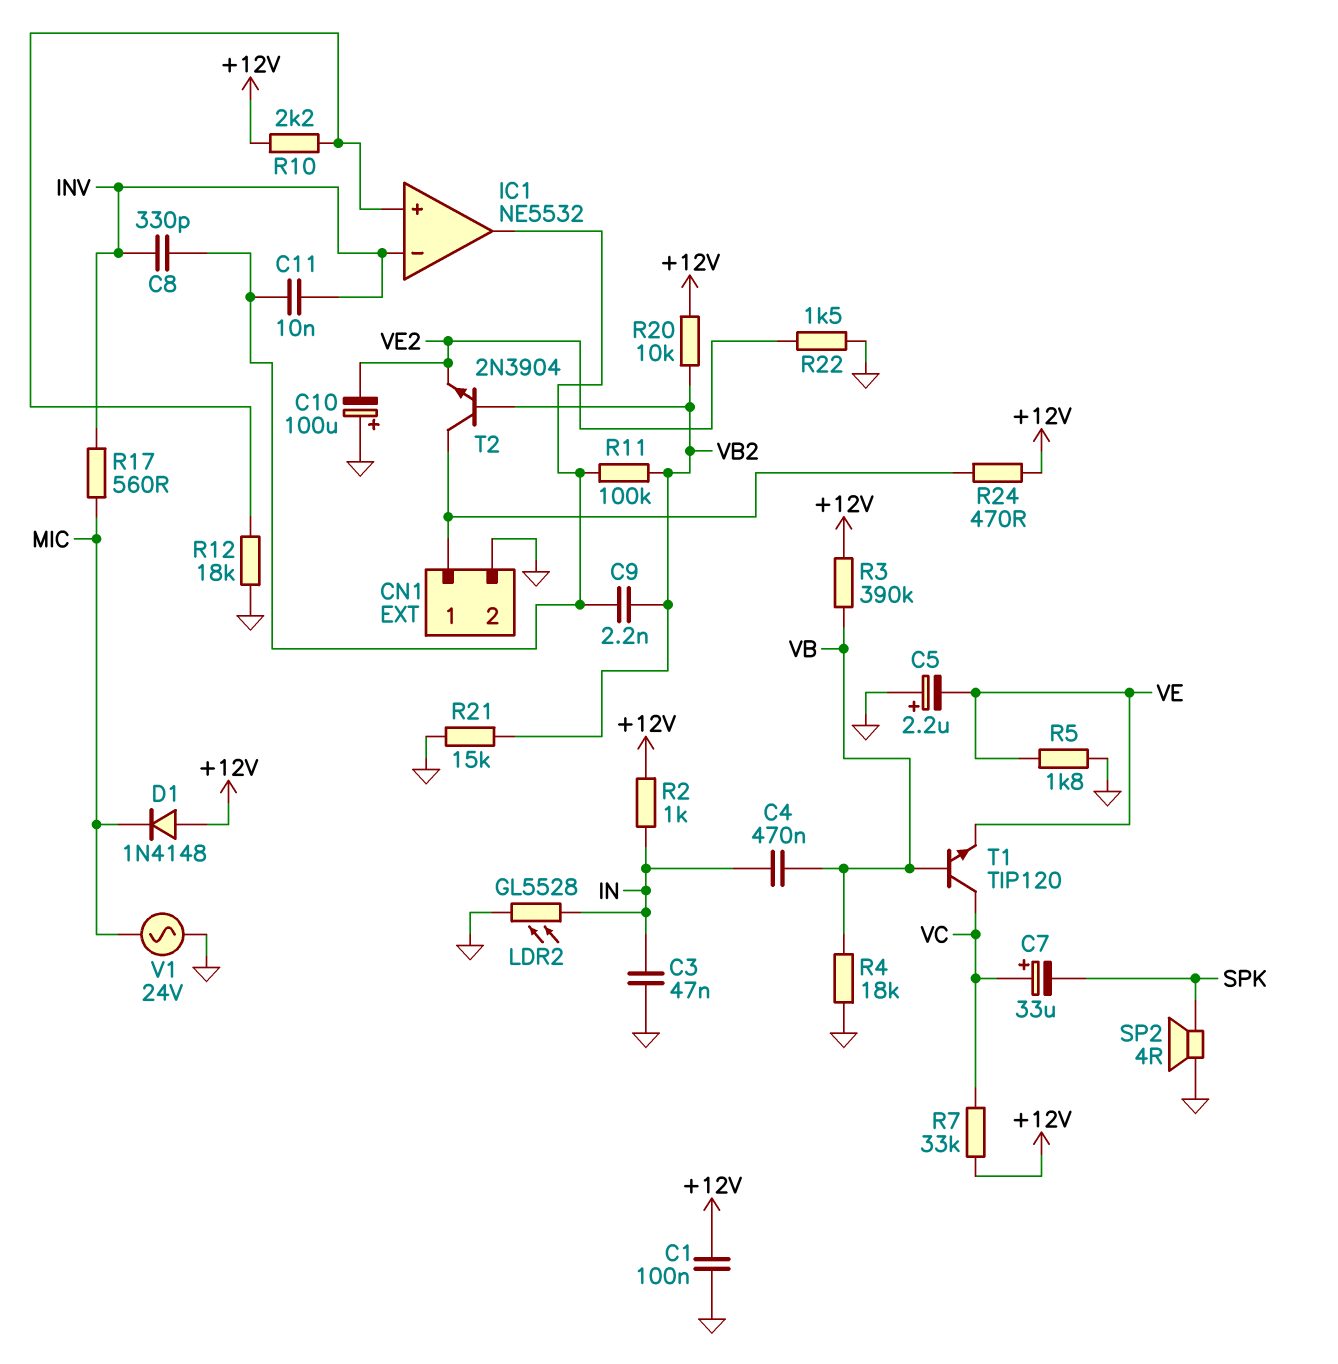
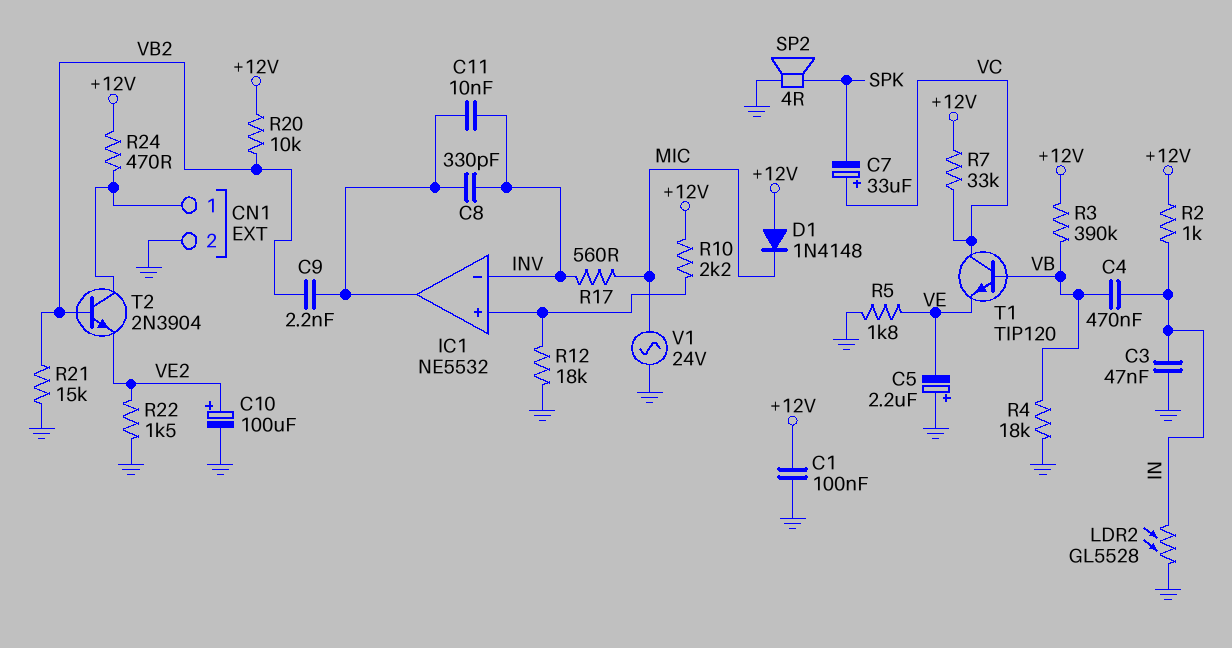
C10: 100uF (plus GND, minus VE2) -> 100uF (plus VE2, minus GND)
R11: 100k (IC1/out, VB2) -> none

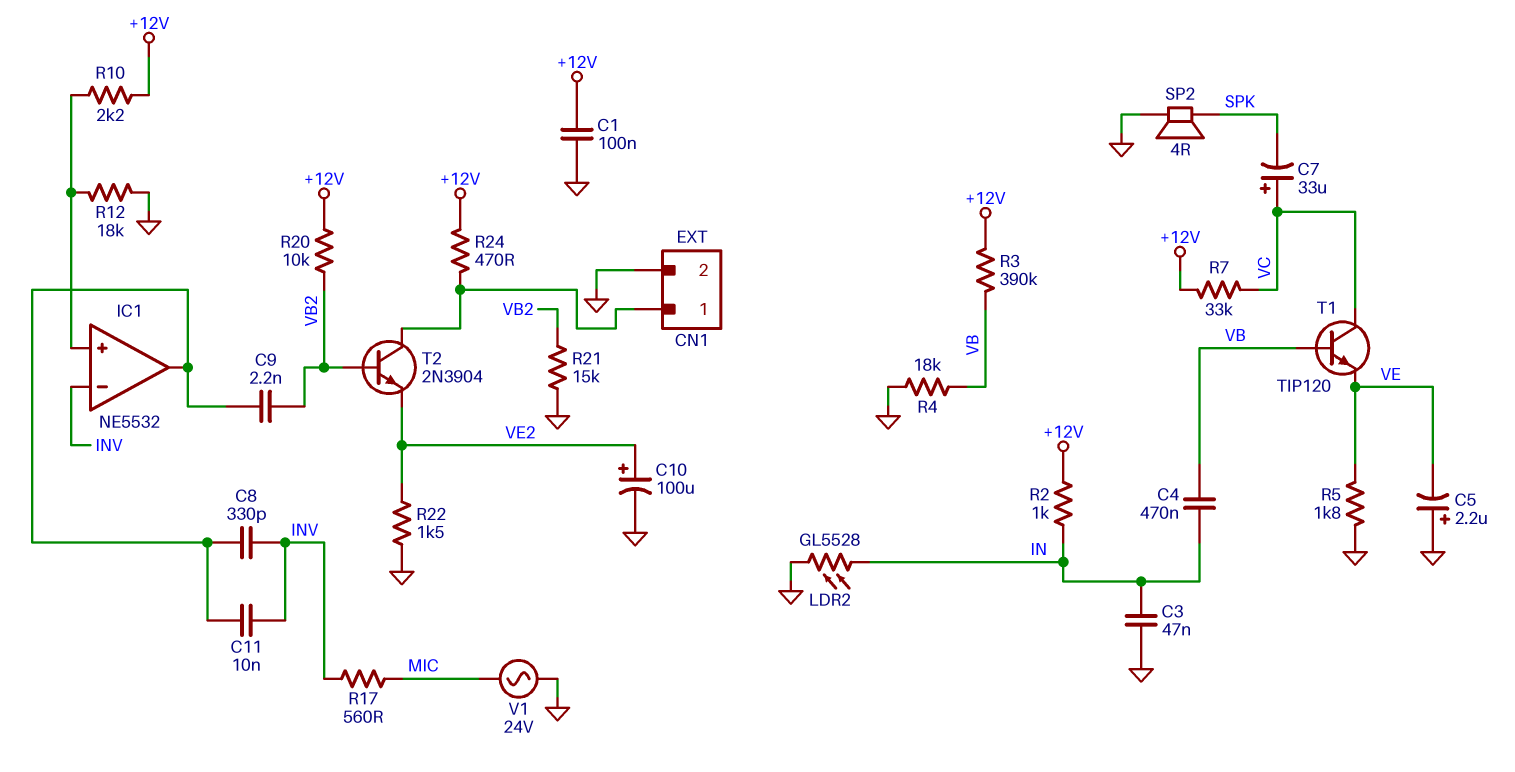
D1: diode 1N4148 (A +12V, K MIC) -> none

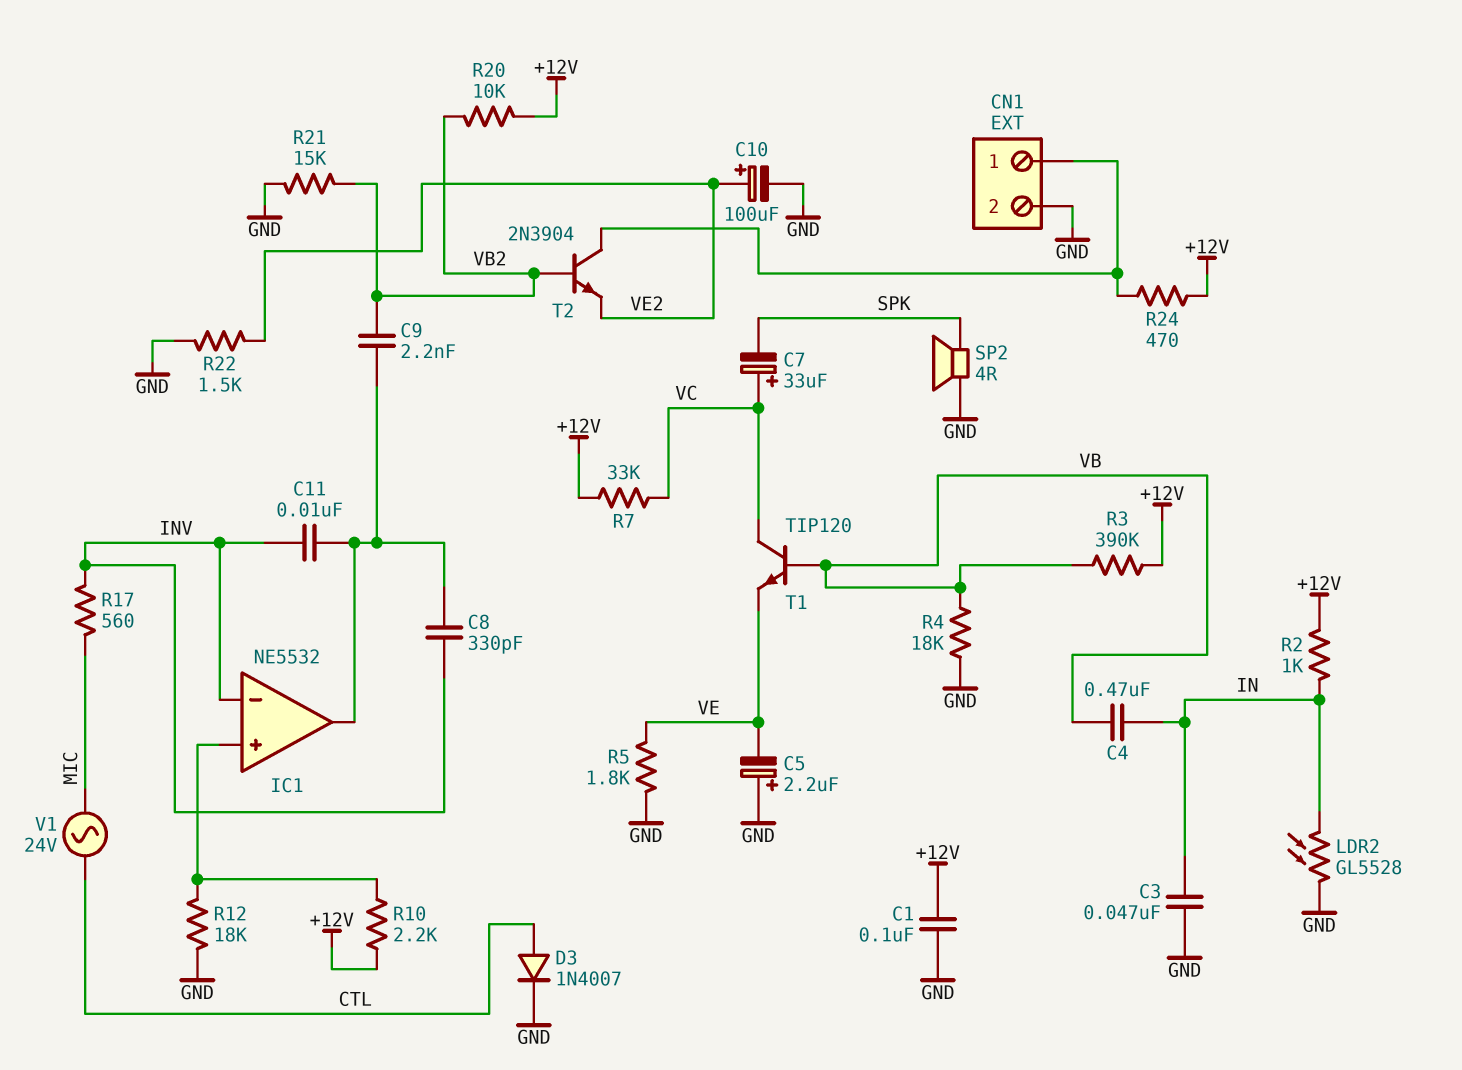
D3: none -> diode 1N4007 (A CTL, K GND)
V1: AC 24V (GND, MIC) -> AC 24V (CTL, MIC)

